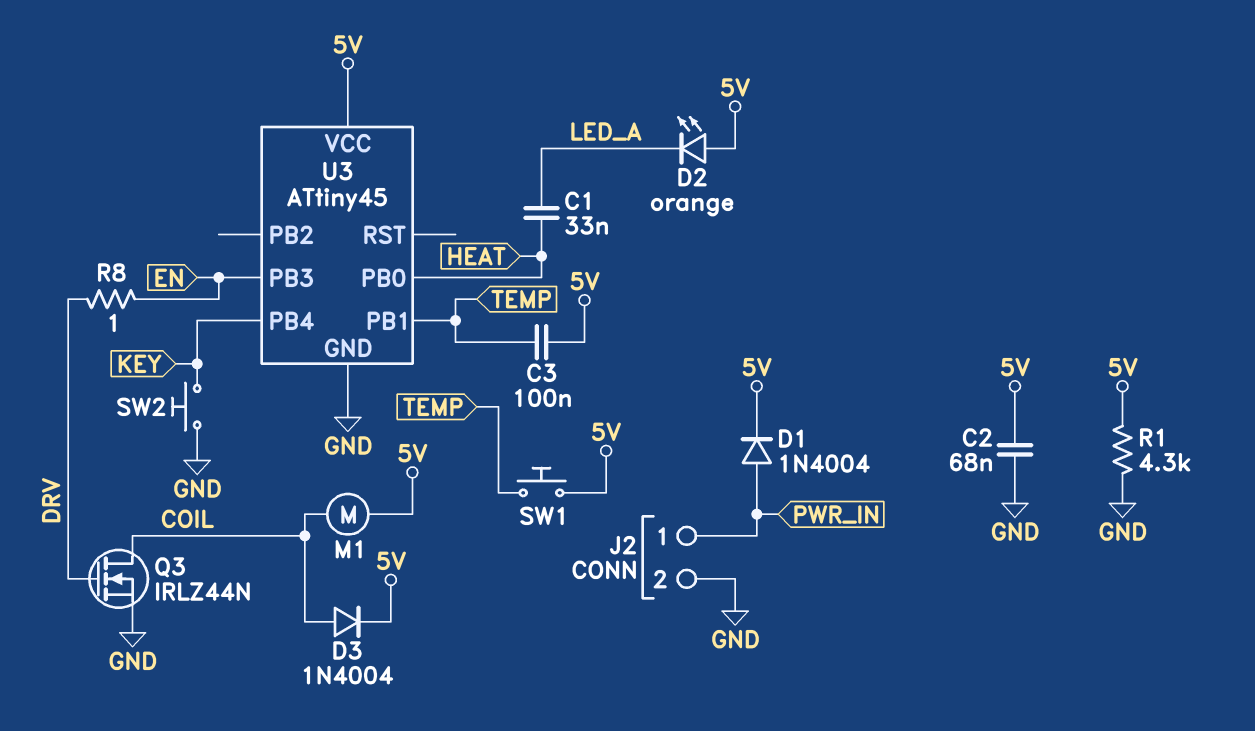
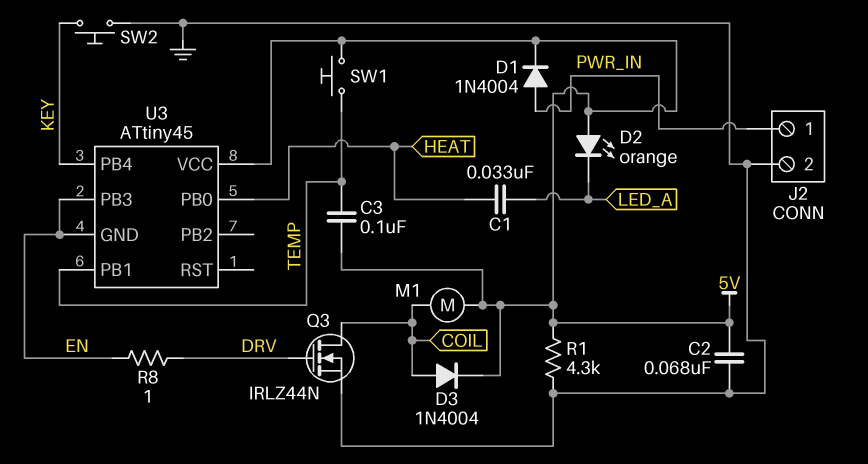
U3 pin GND: GND -> EN

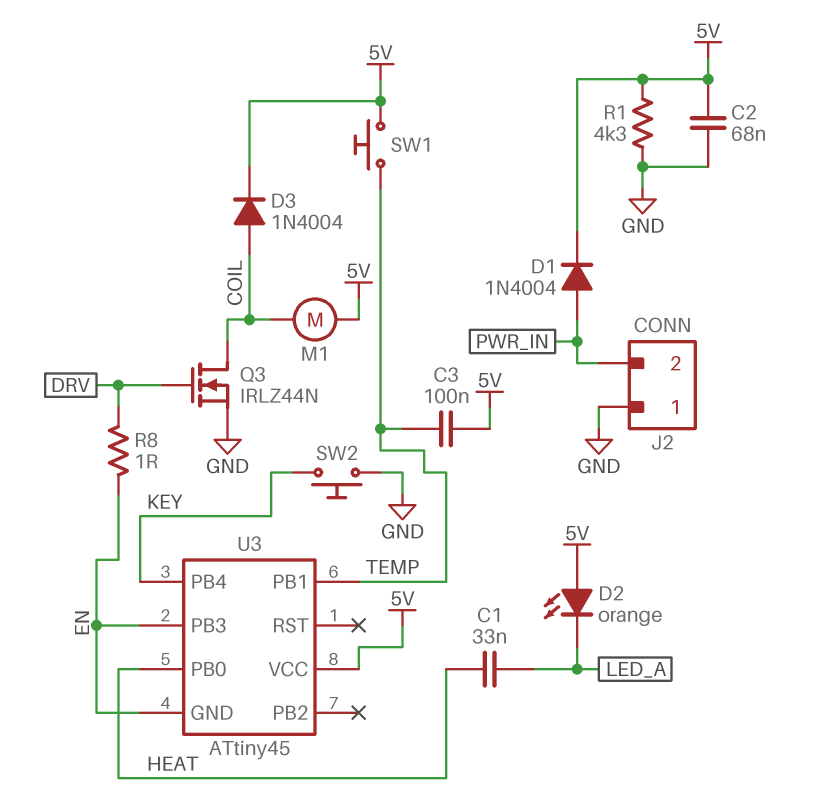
J2 pin 1: PWR_IN -> GND
J2 pin 2: GND -> PWR_IN

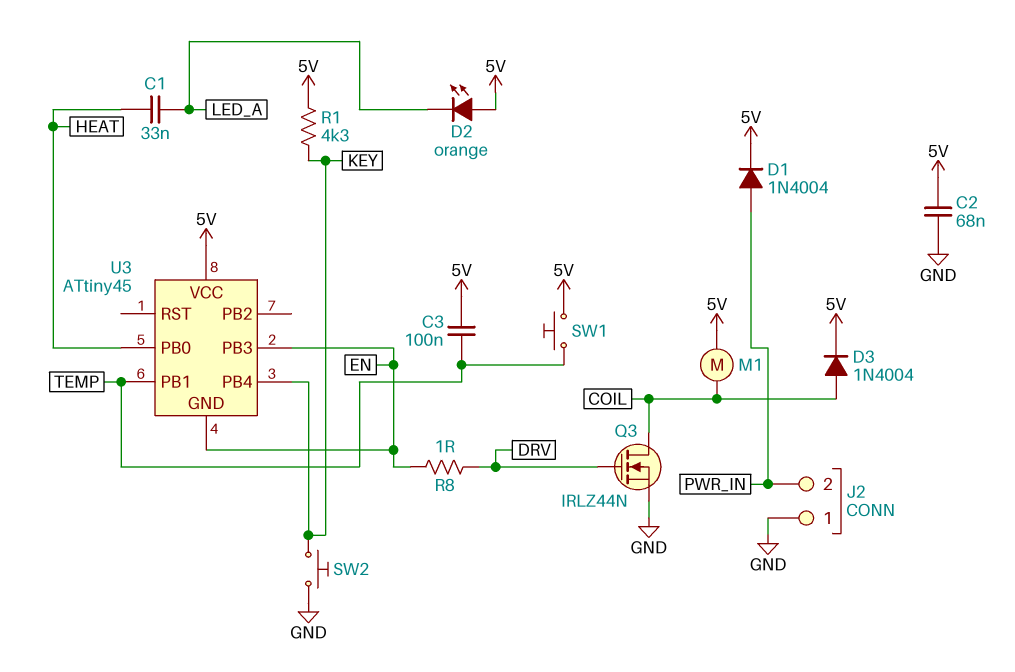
R1: 4.3k (5V, GND) -> 4.3k (5V, KEY)

